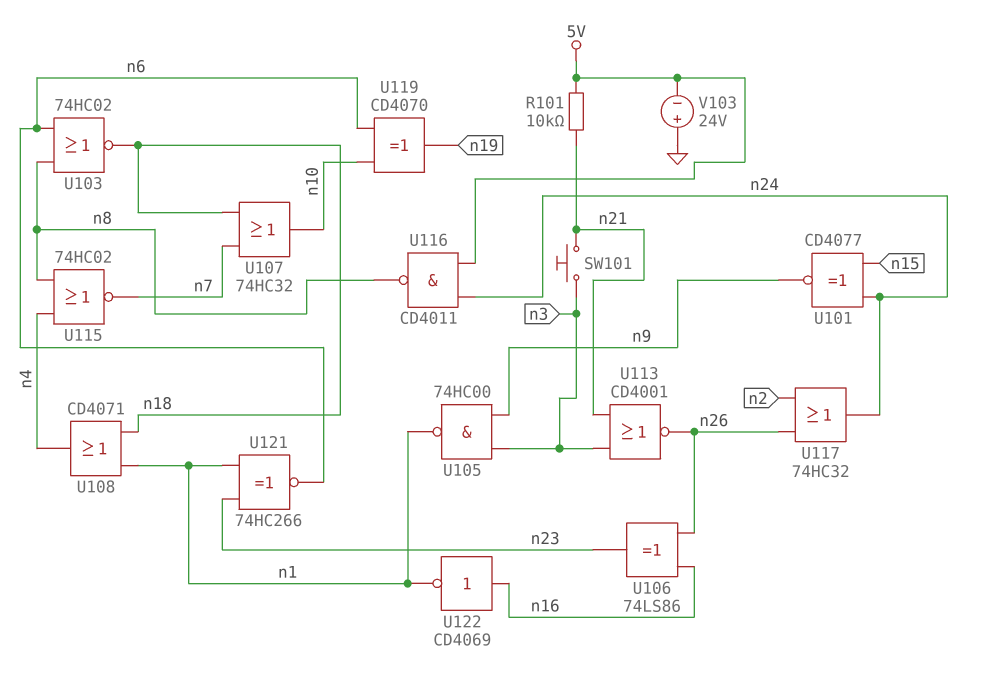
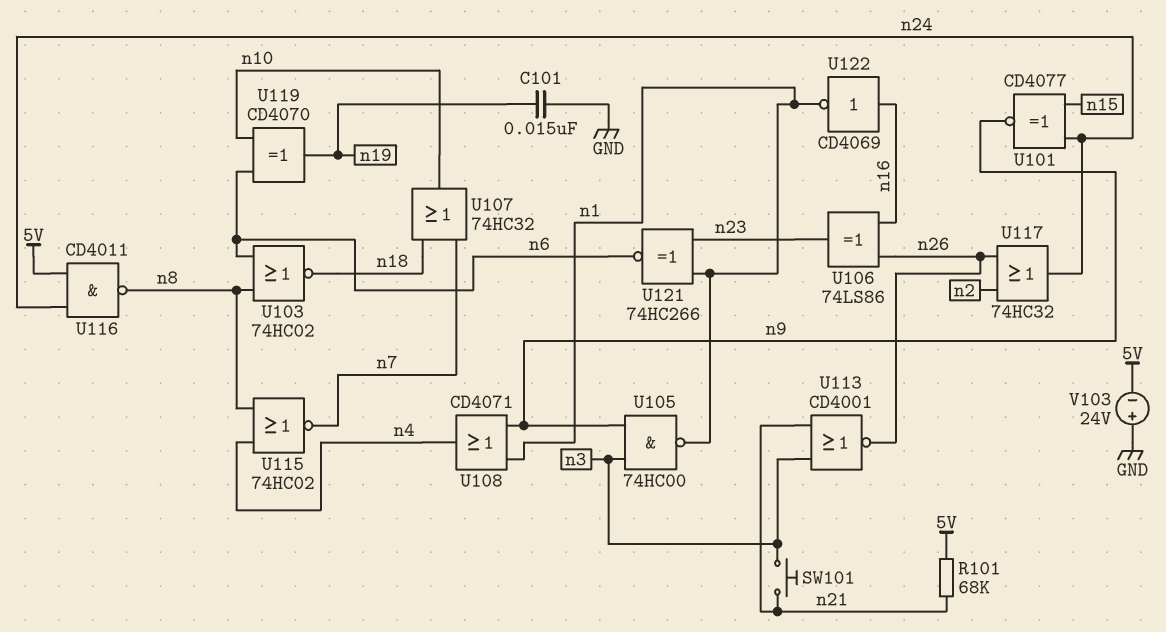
C101: none -> 15nF (GND, n19)
R101: 10k (5V, n21) -> 68k (5V, n21)
U108: OR CD4071 (in n1, in n18, out n4) -> OR CD4071 (in n1, in n9, out n4)

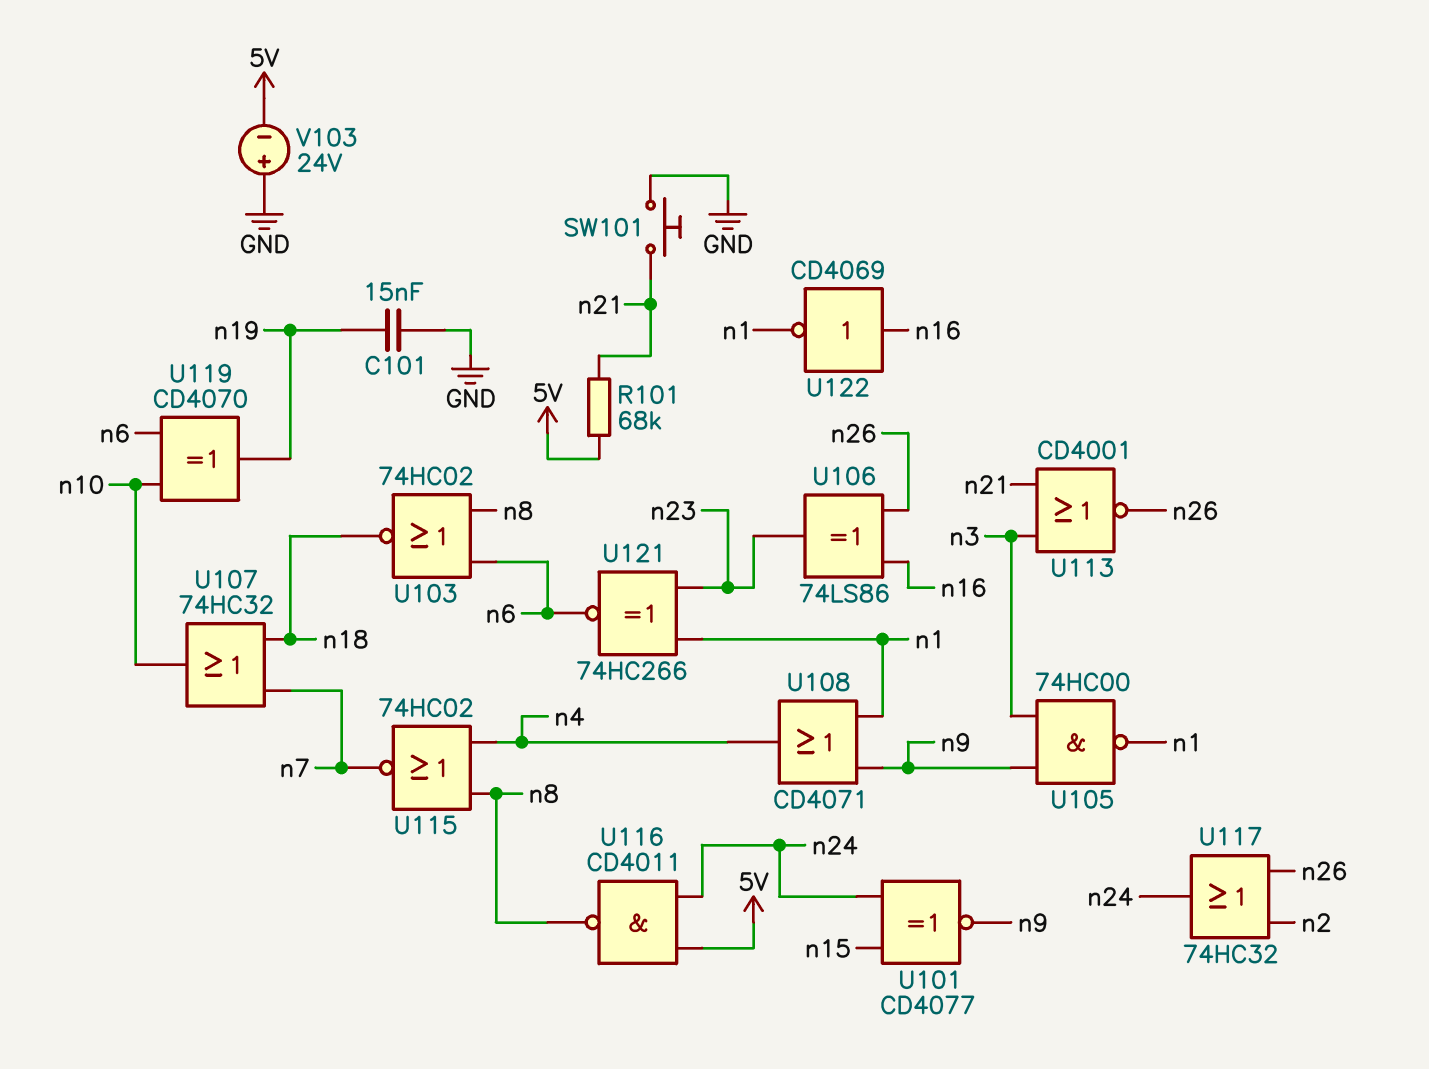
SW101: button (n3, n21) -> button (GND, n21)

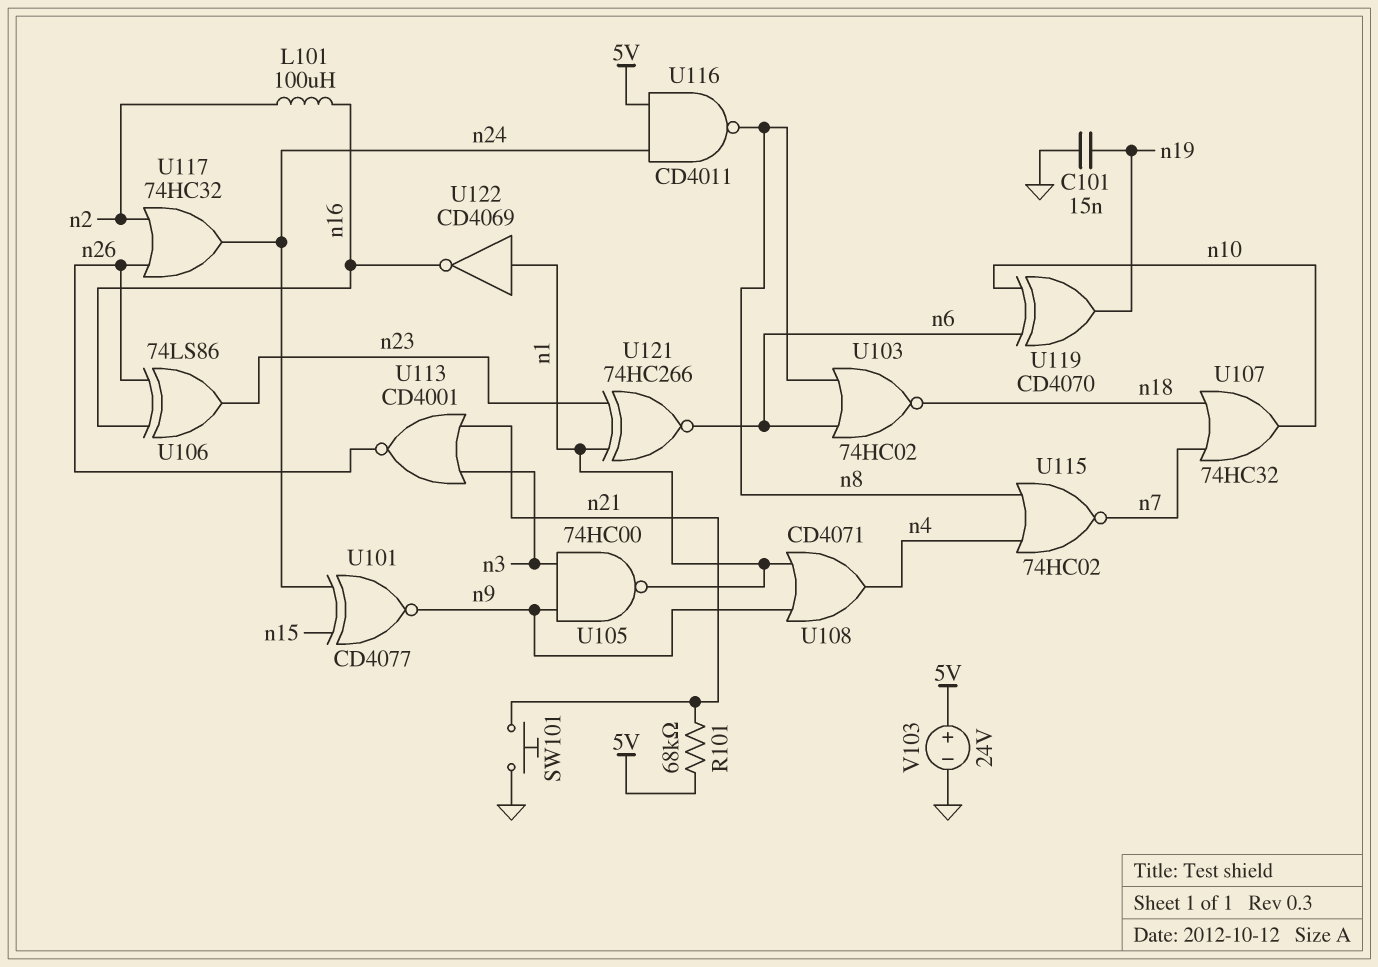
L101: none -> 100uH (n2, n16)
U122: NOT CD4069 (in n16, out n1) -> NOT CD4069 (in n1, out n16)
V103: 24V (plus GND, minus 5V) -> 24V (plus 5V, minus GND)

